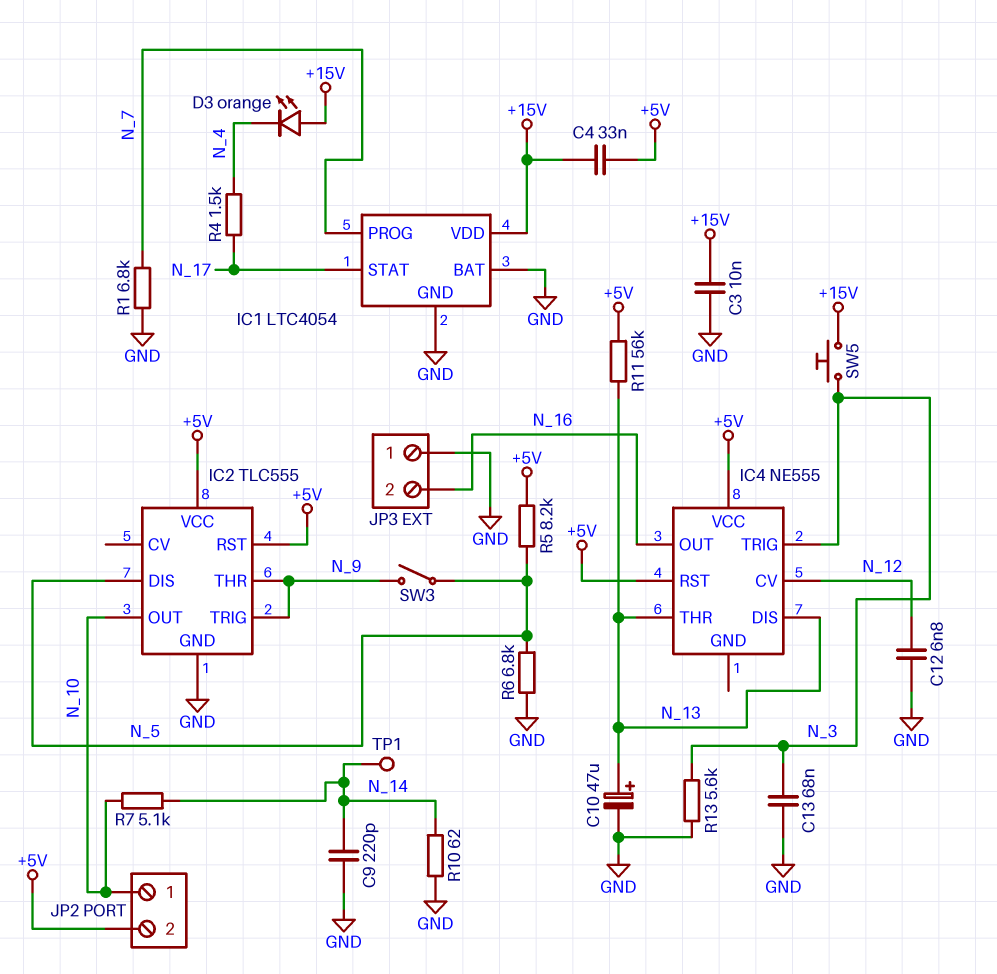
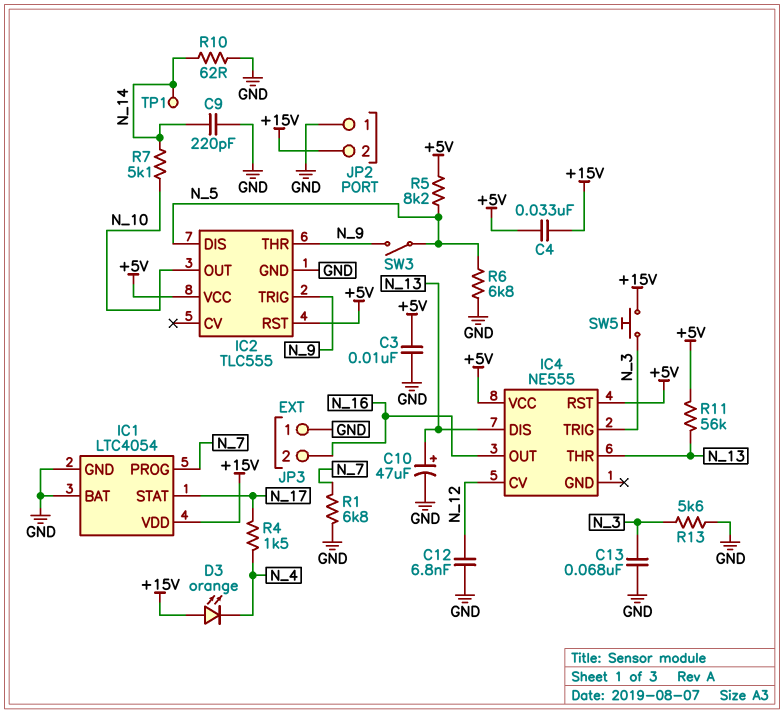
C3: 10nF (+15V, GND) -> 10nF (+5V, GND)
JP2 pin 1: N_10 -> GND
JP2 pin 2: +5V -> +15V

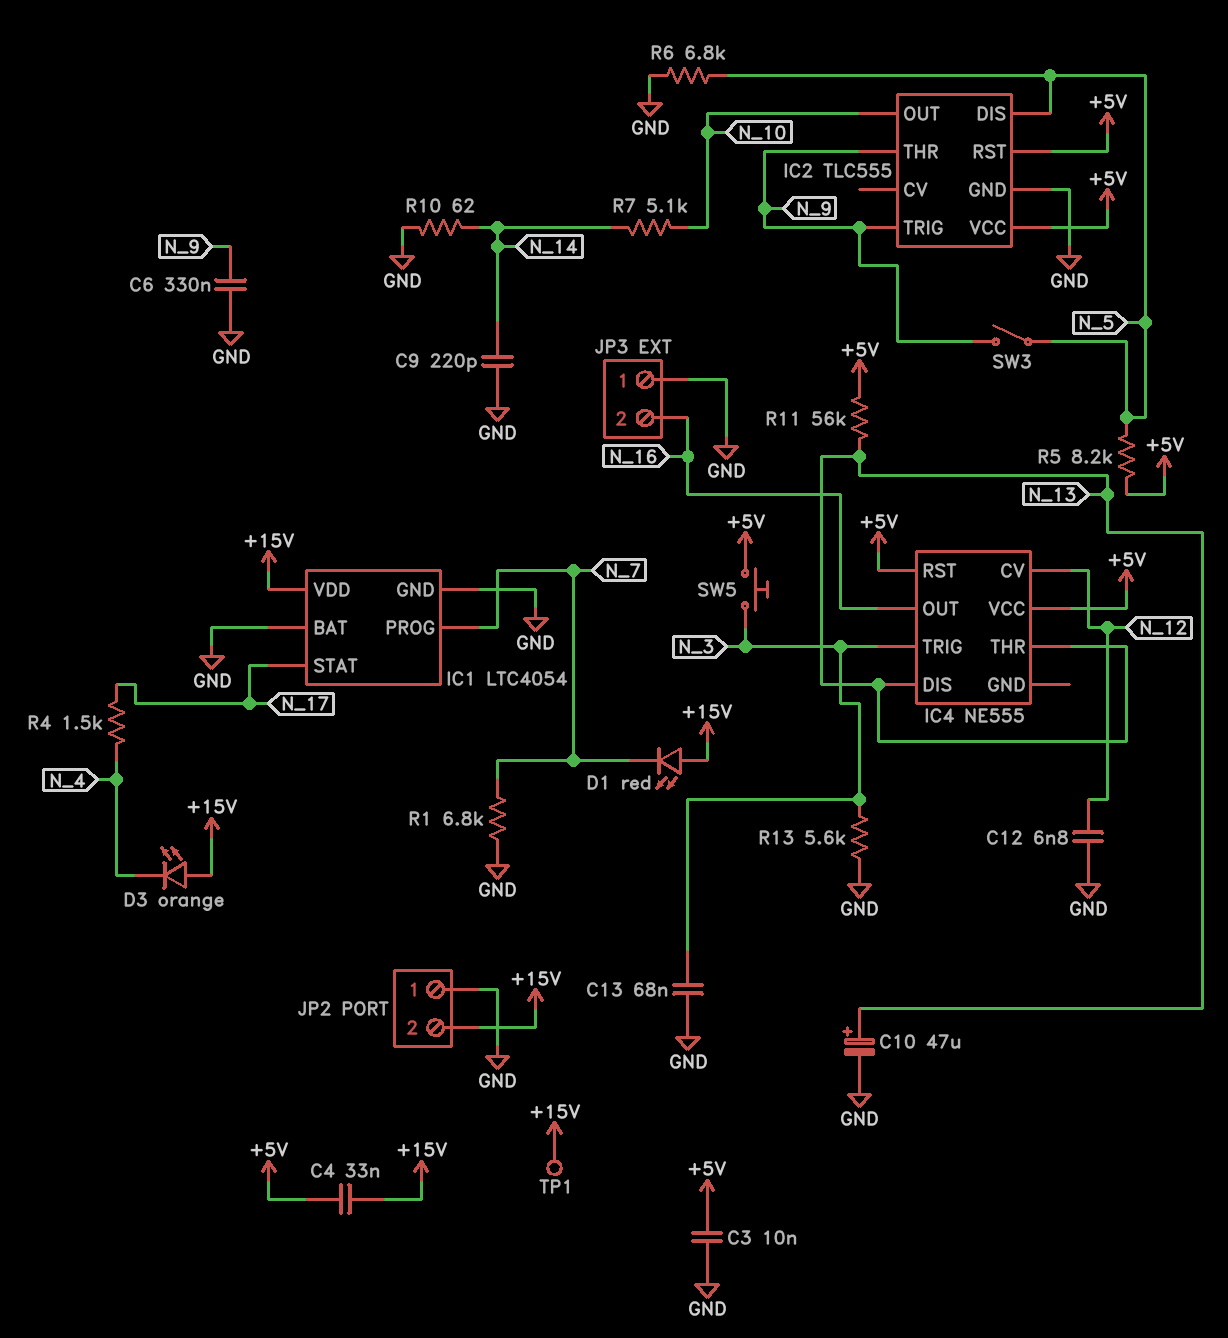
C6: none -> 330nF (GND, N_9)
D1: none -> LED red (A +15V, K N_7)
SW5: button (+15V, N_3) -> button (+5V, N_3)
TP1: test point (N_14) -> test point (+15V)

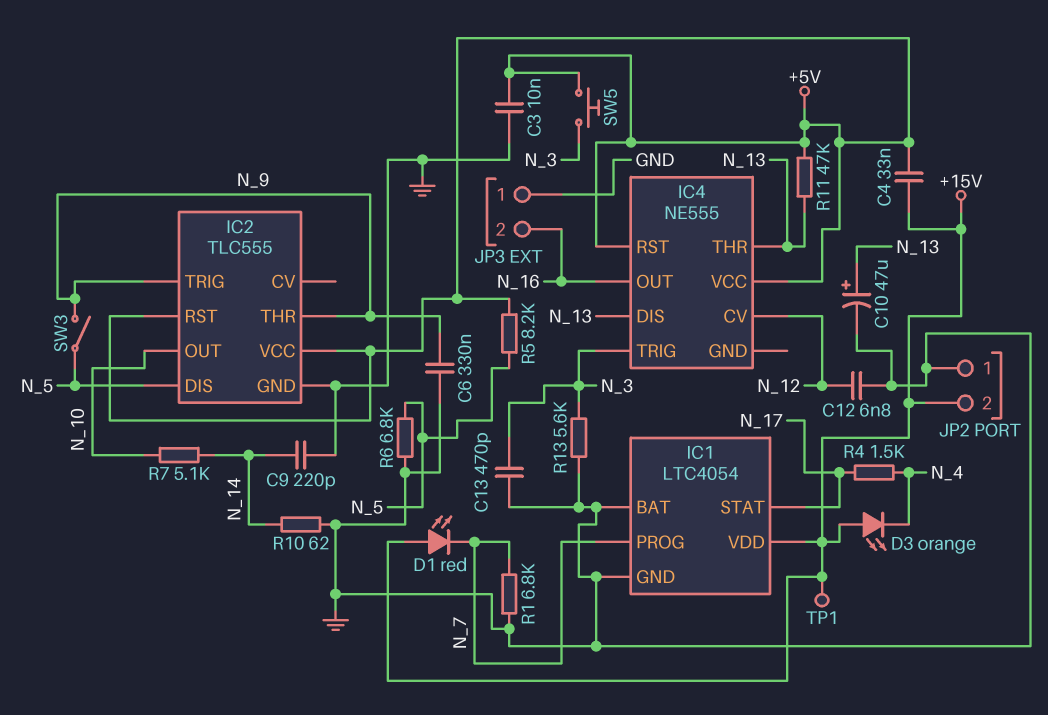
C13: 68nF (GND, N_3) -> 470pF (GND, N_3)
R11: 56k (+5V, N_13) -> 47k (+5V, N_13)

